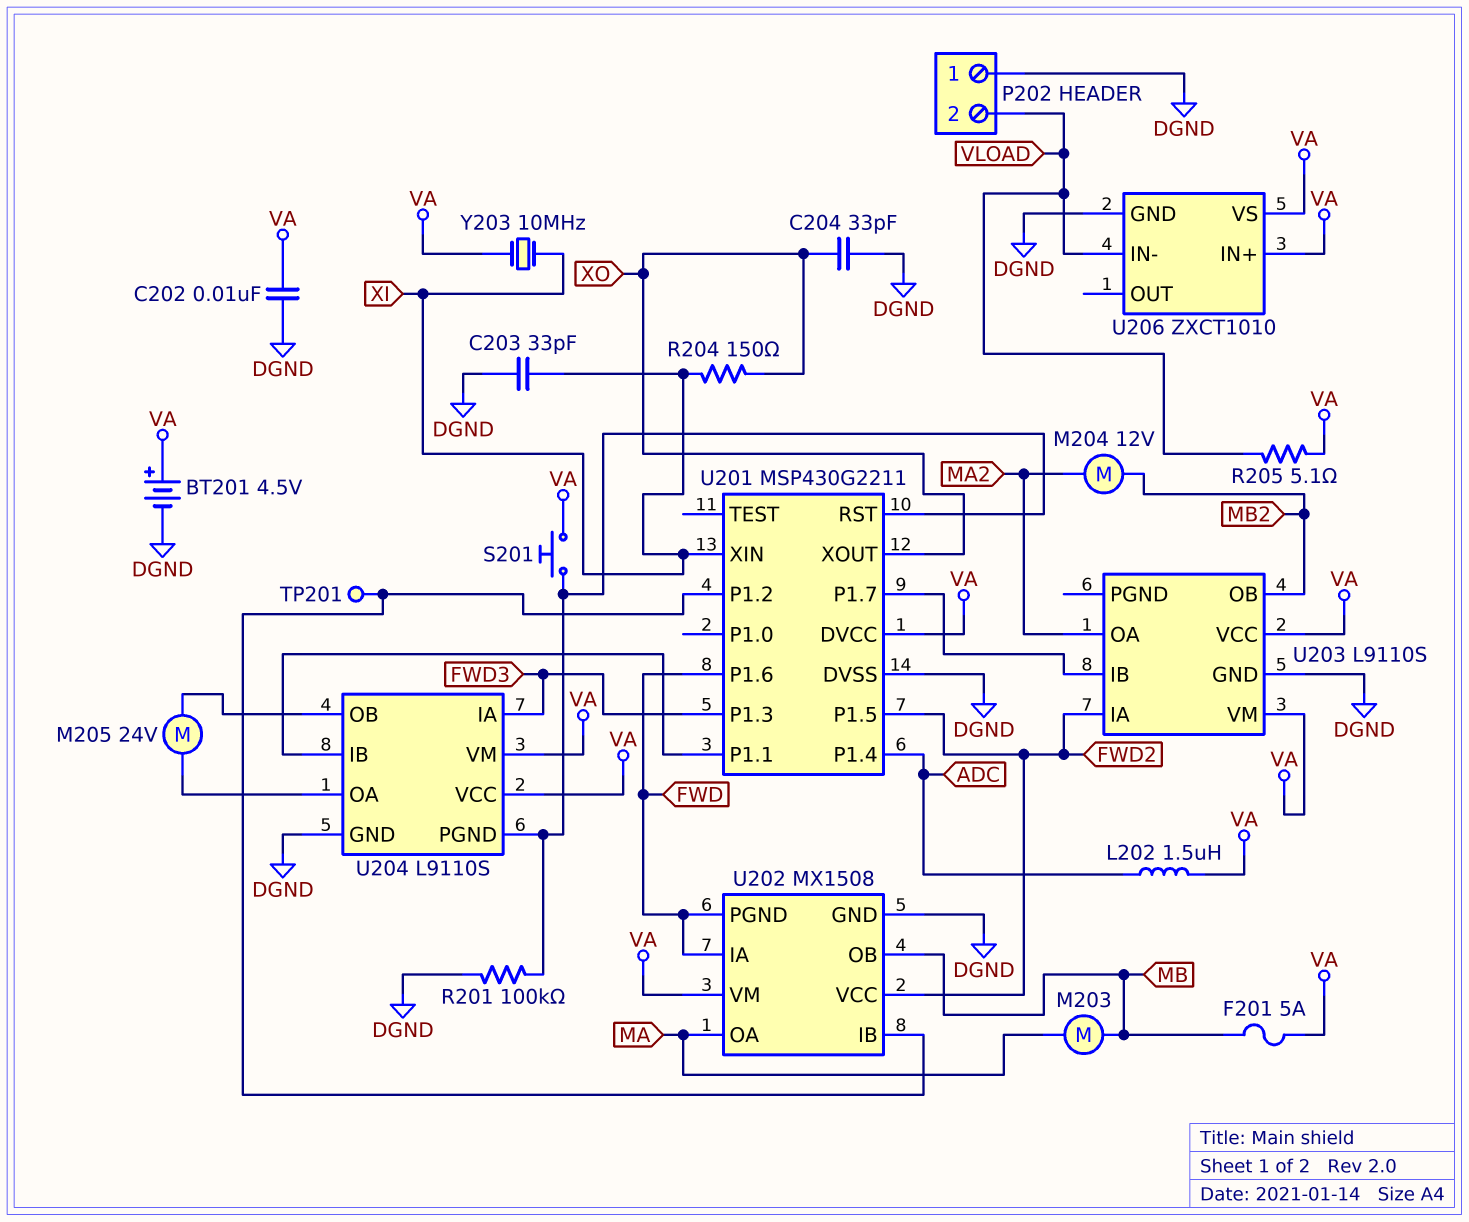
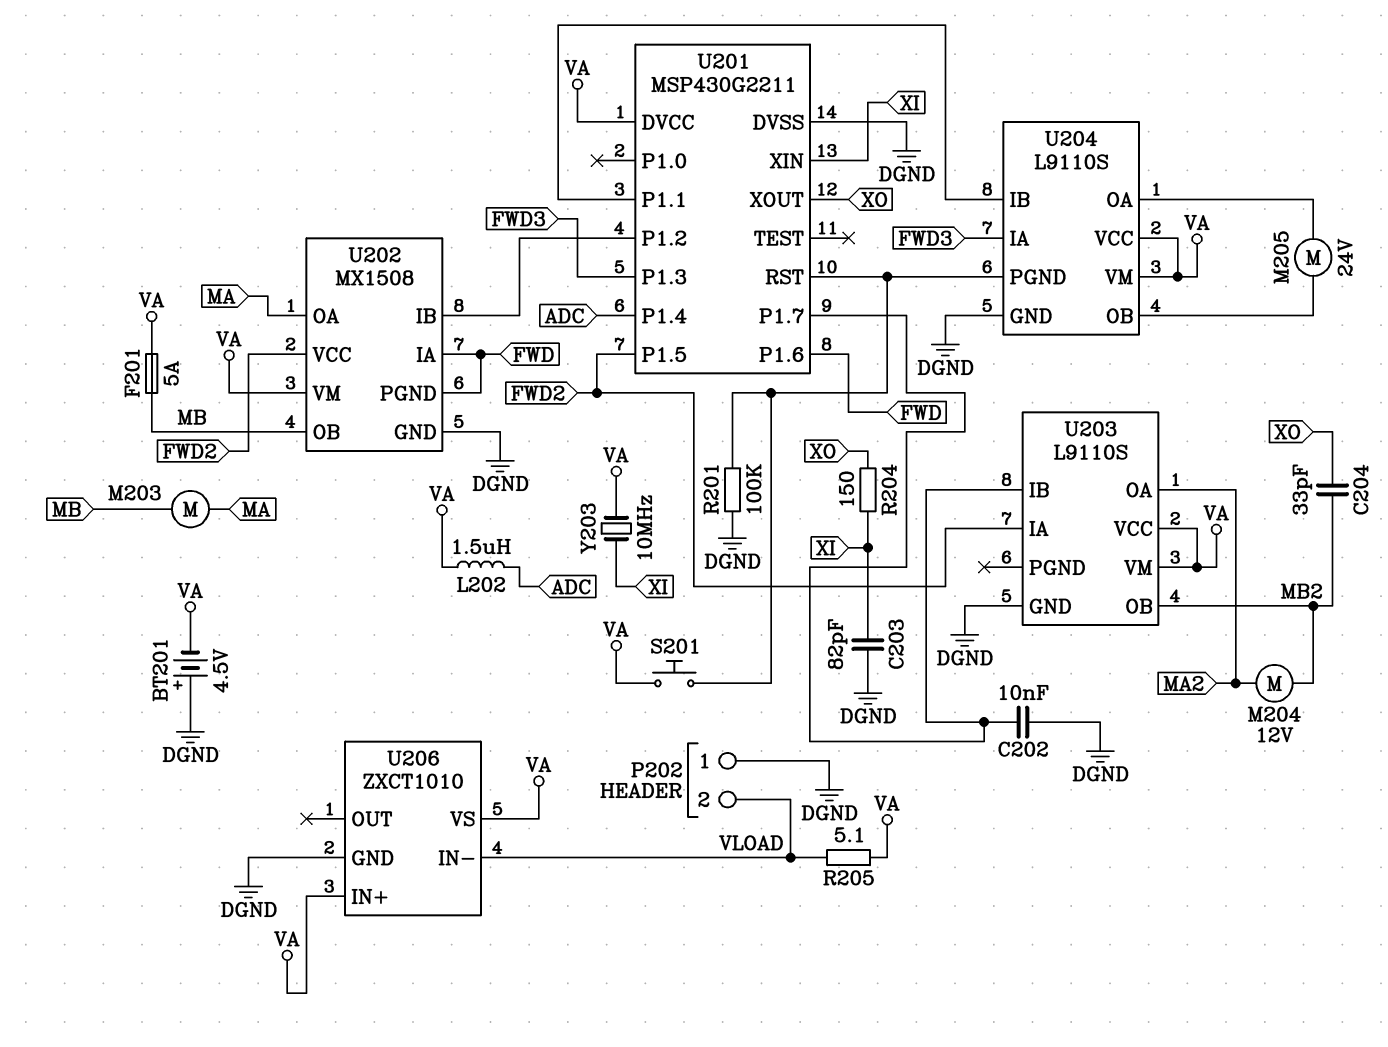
BT201: 4.5V (plus VA, minus DGND) -> 4.5V (plus DGND, minus VA)
C202: 10nF (DGND, VA) -> 10nF (DGND, U201/P1.7)
C203: 33pF (DGND, XI) -> 82pF (DGND, XI)
C204: 33pF (DGND, XO) -> 33pF (MB2, XO)
TP201: test point (U201/P1.2) -> none

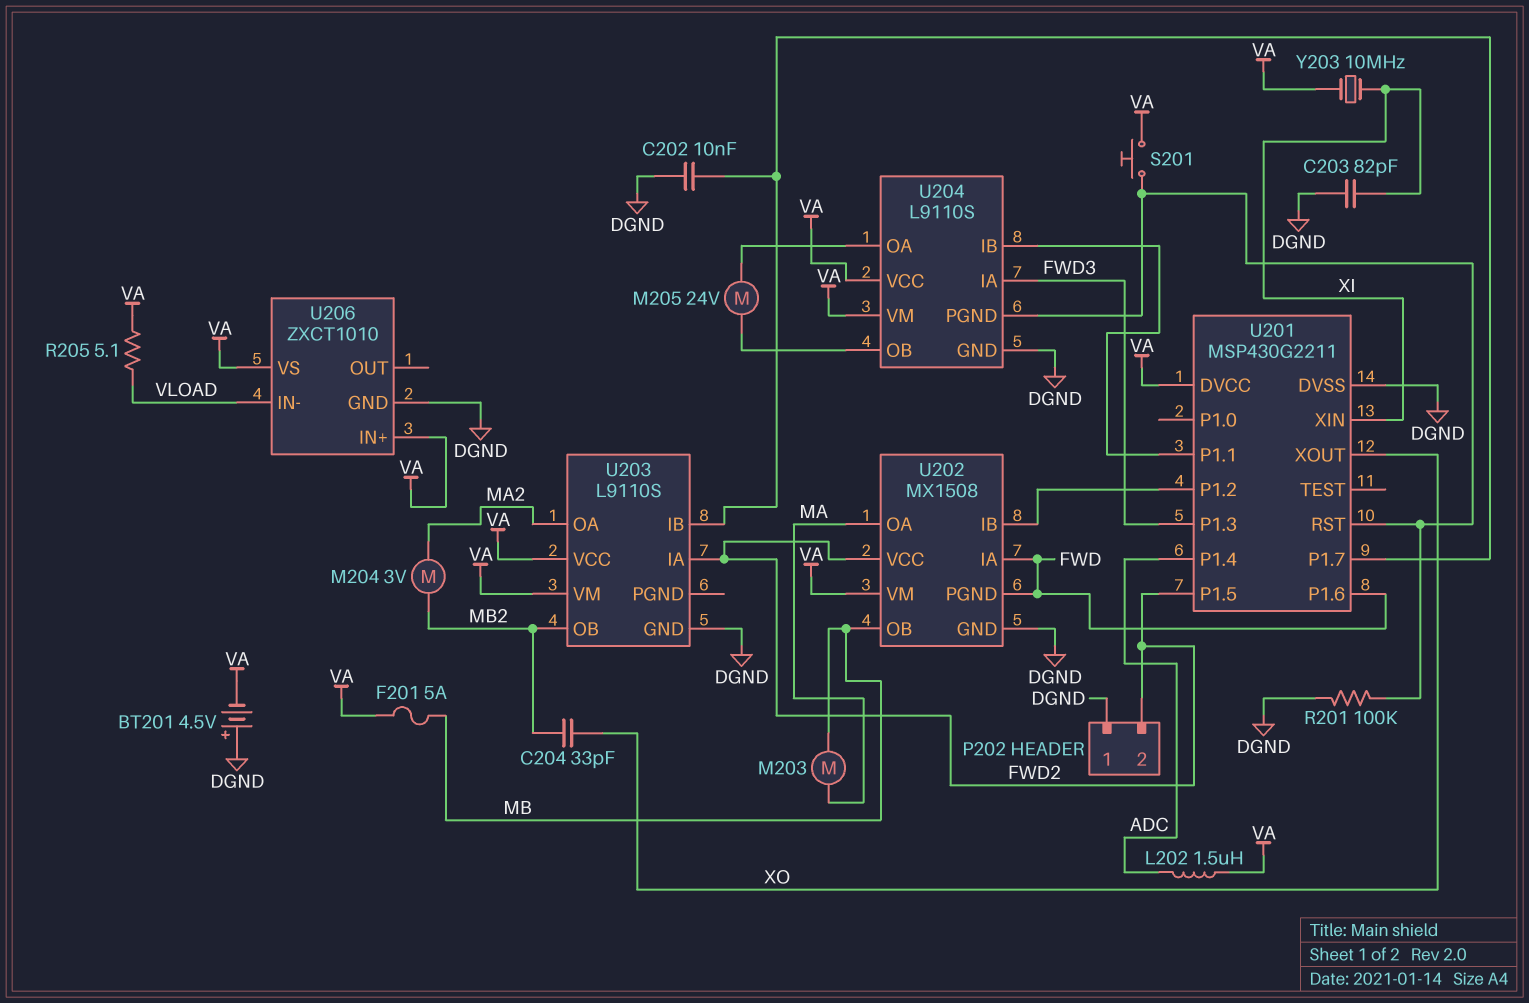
M204: motor 12V (MA2, MB2) -> motor 3V (MA2, MB2)
P202 pin 2: VLOAD -> FWD2
R204: 150 (XI, XO) -> none

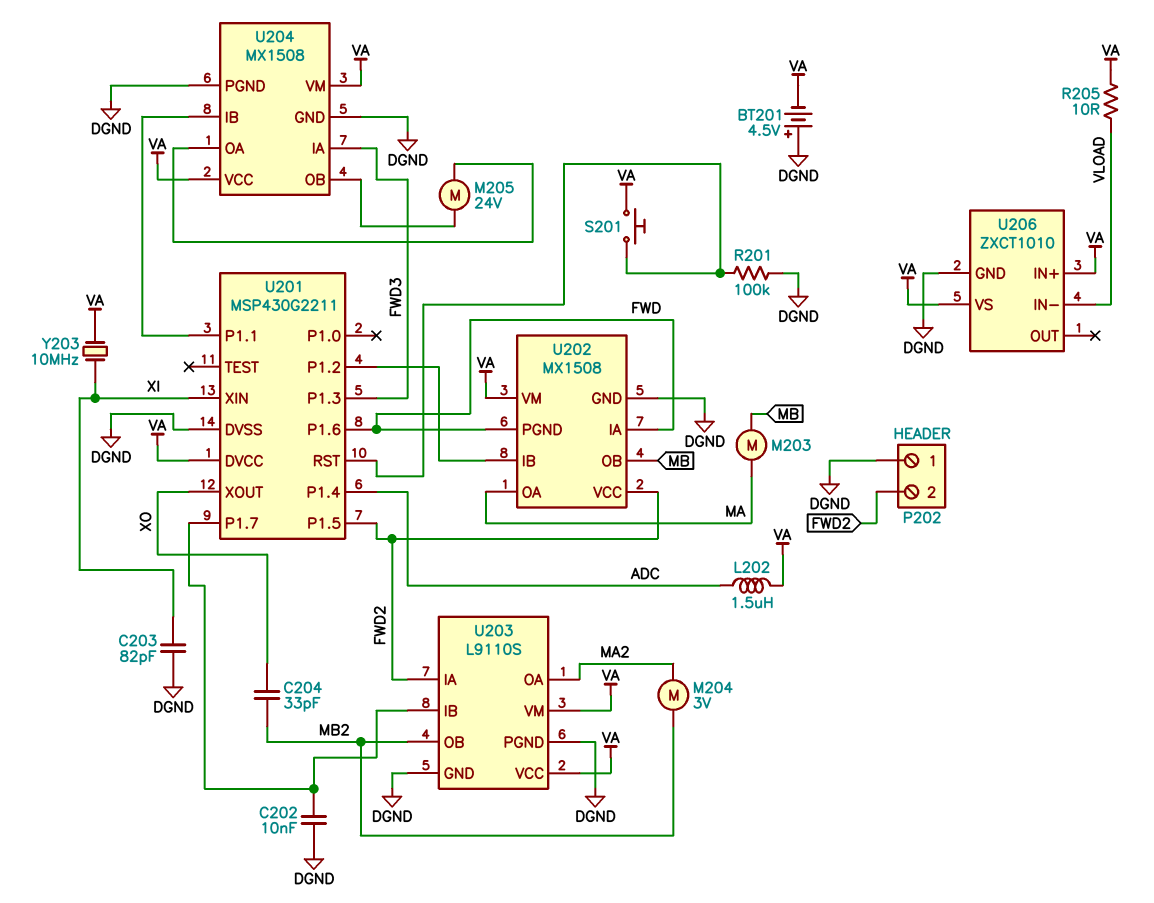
F201: 5A (MB, VA) -> none
R205: 5.1 (VA, VLOAD) -> 10 (VA, VLOAD)
U203 pin PGND: none -> DGND
U204: L9110S -> MX1508
U204 pin PGND: U201/RST -> DGND

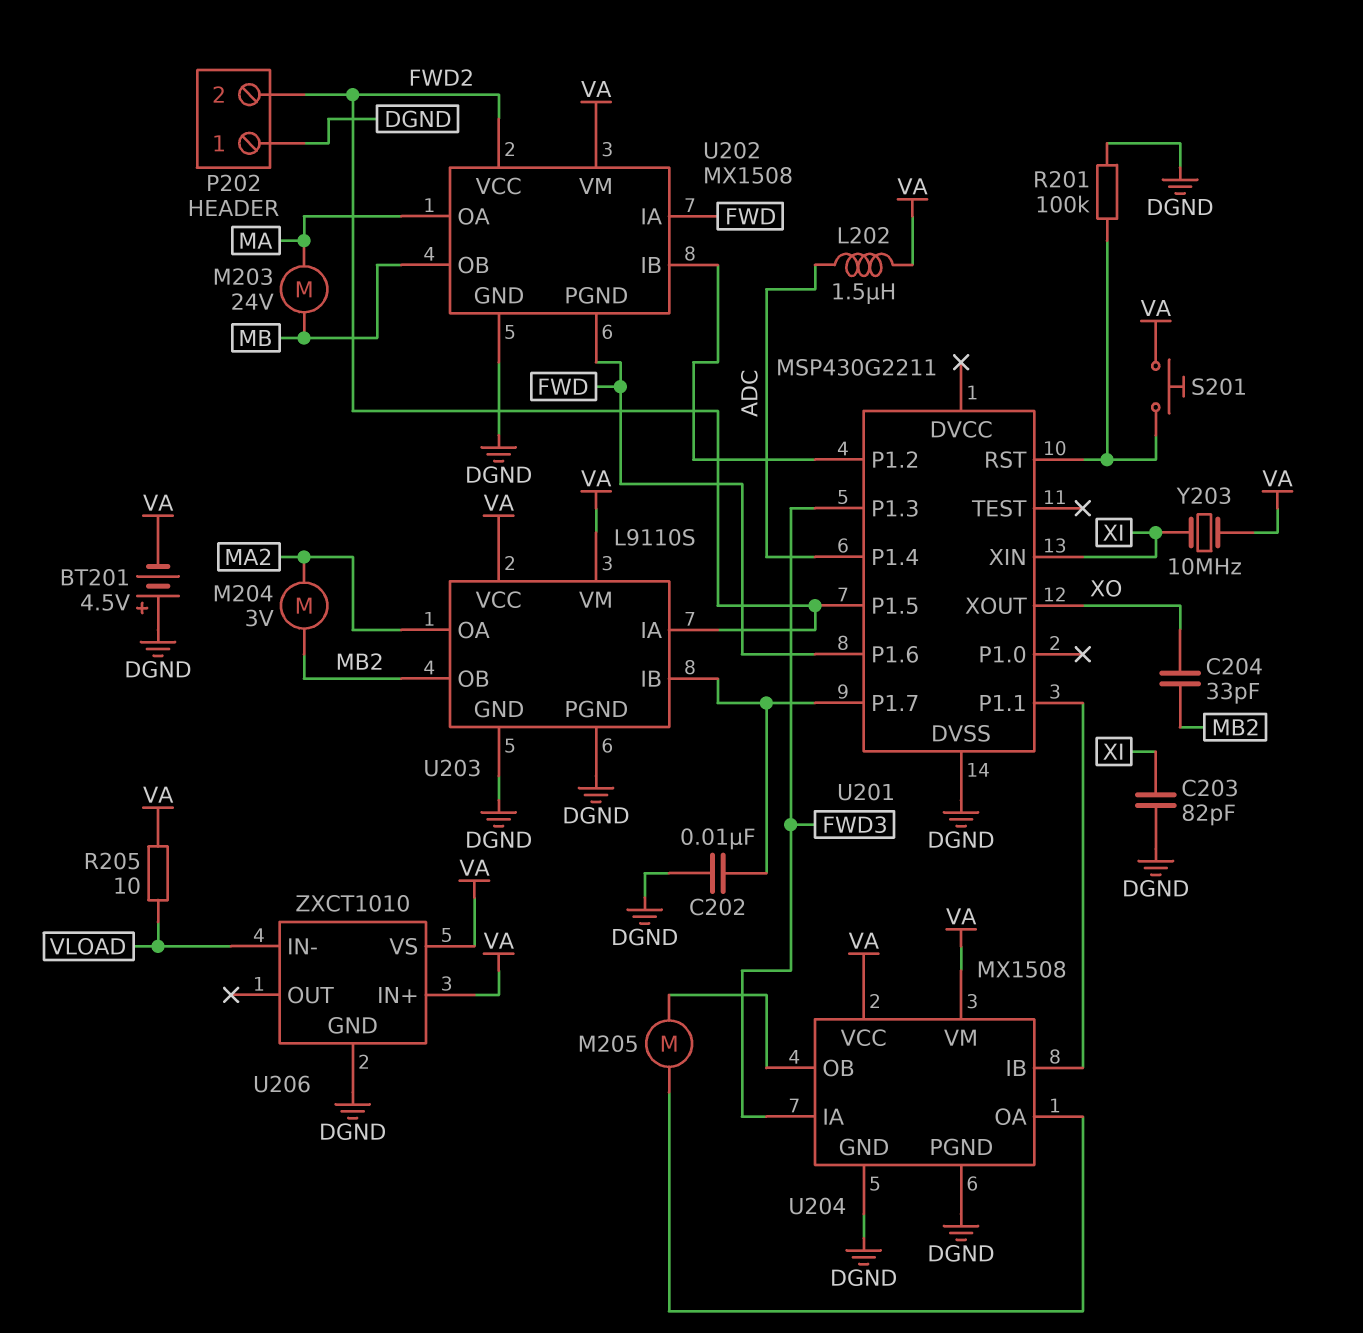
M203: motor (MA, MB) -> motor 24V (MA, MB)
M205: motor 24V (U204/OA, U204/OB) -> motor (U204/OA, U204/OB)
U201 pin DVCC: VA -> none

